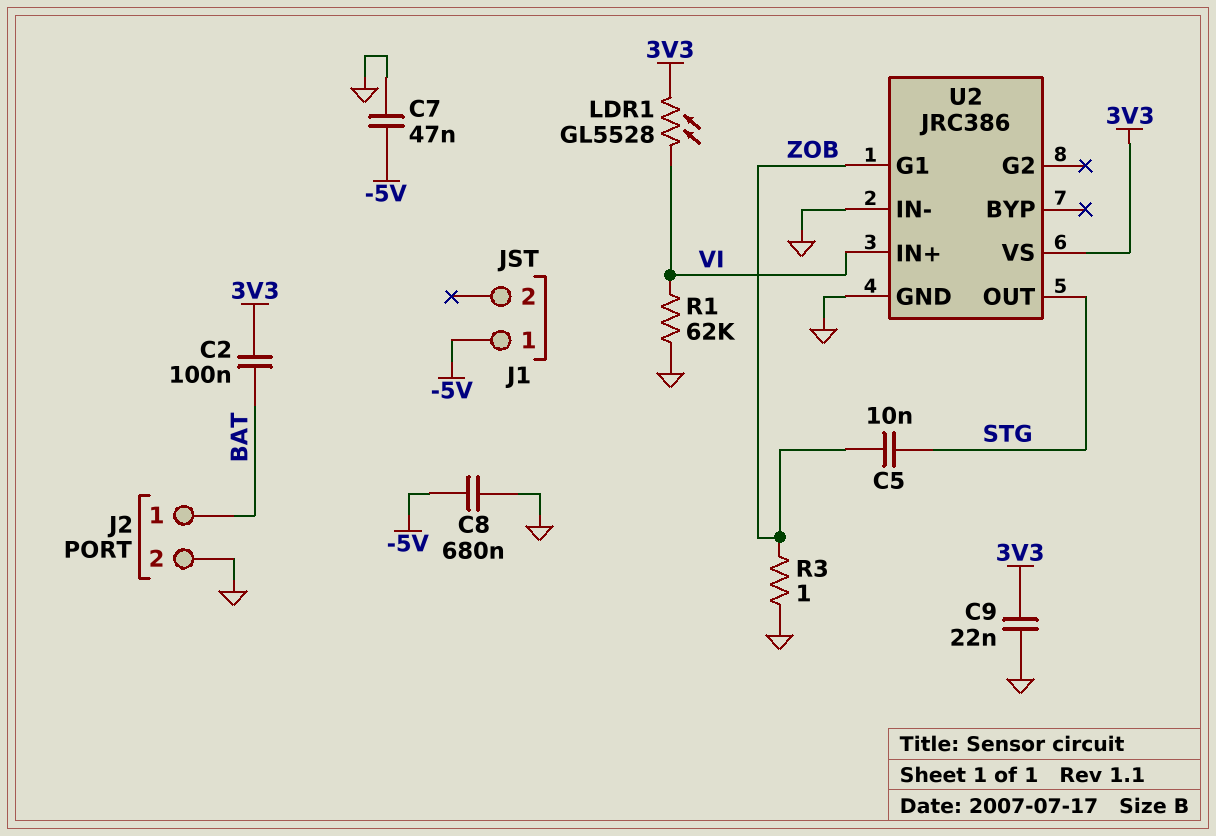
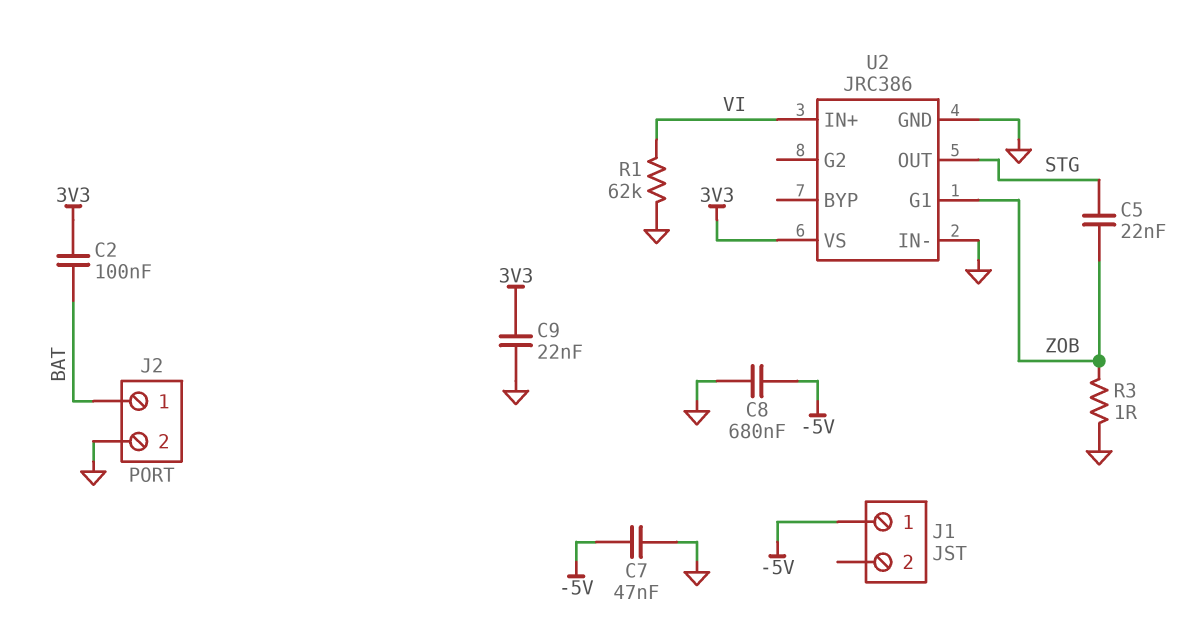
C5: 10nF (STG, ZOB) -> 22nF (STG, ZOB)
LDR1: GL5528 (3V3, VI) -> none

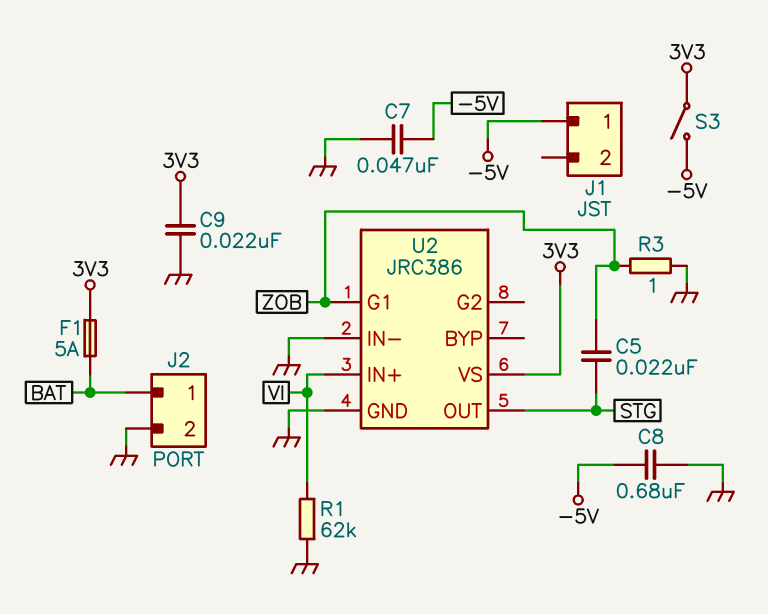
C2: 100nF (3V3, BAT) -> none
F1: none -> 5A (3V3, BAT)
S3: none -> switch (-5V, 3V3)

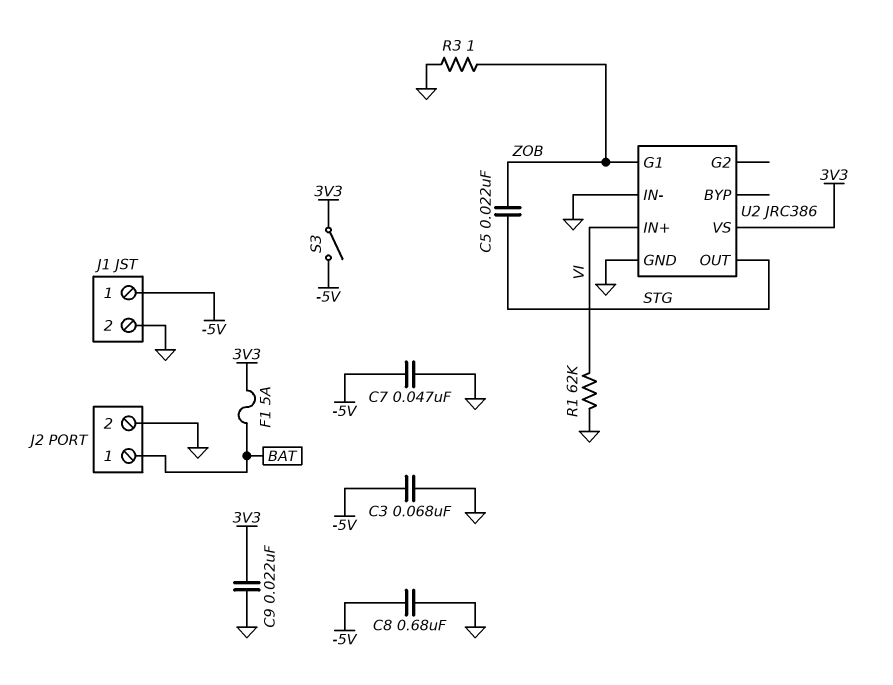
C3: none -> 68nF (-5V, GND)
J1 pin 2: none -> GND

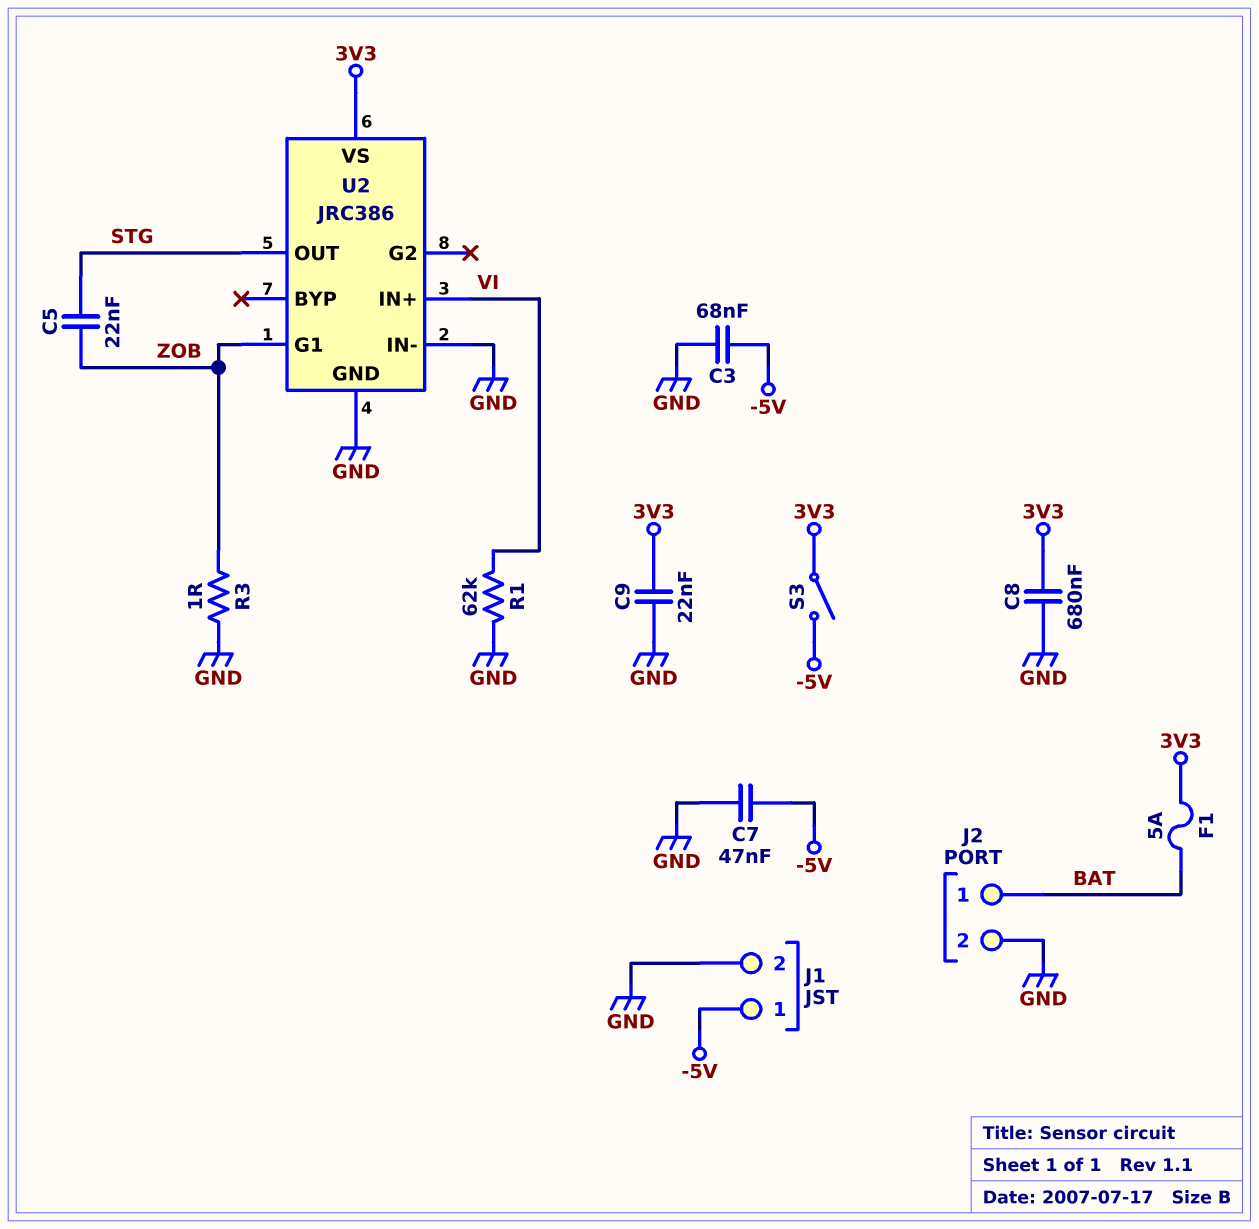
C8: 680nF (-5V, GND) -> 680nF (3V3, GND)

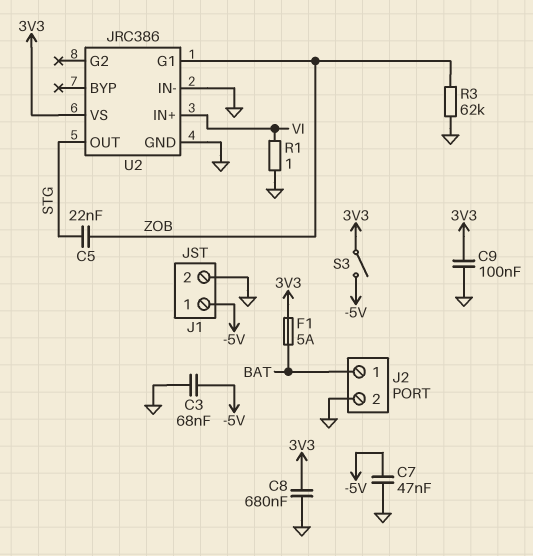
C9: 22nF (3V3, GND) -> 100nF (3V3, GND)
R1: 62k (GND, VI) -> 1 (GND, VI)
R3: 1 (GND, ZOB) -> 62k (GND, ZOB)

